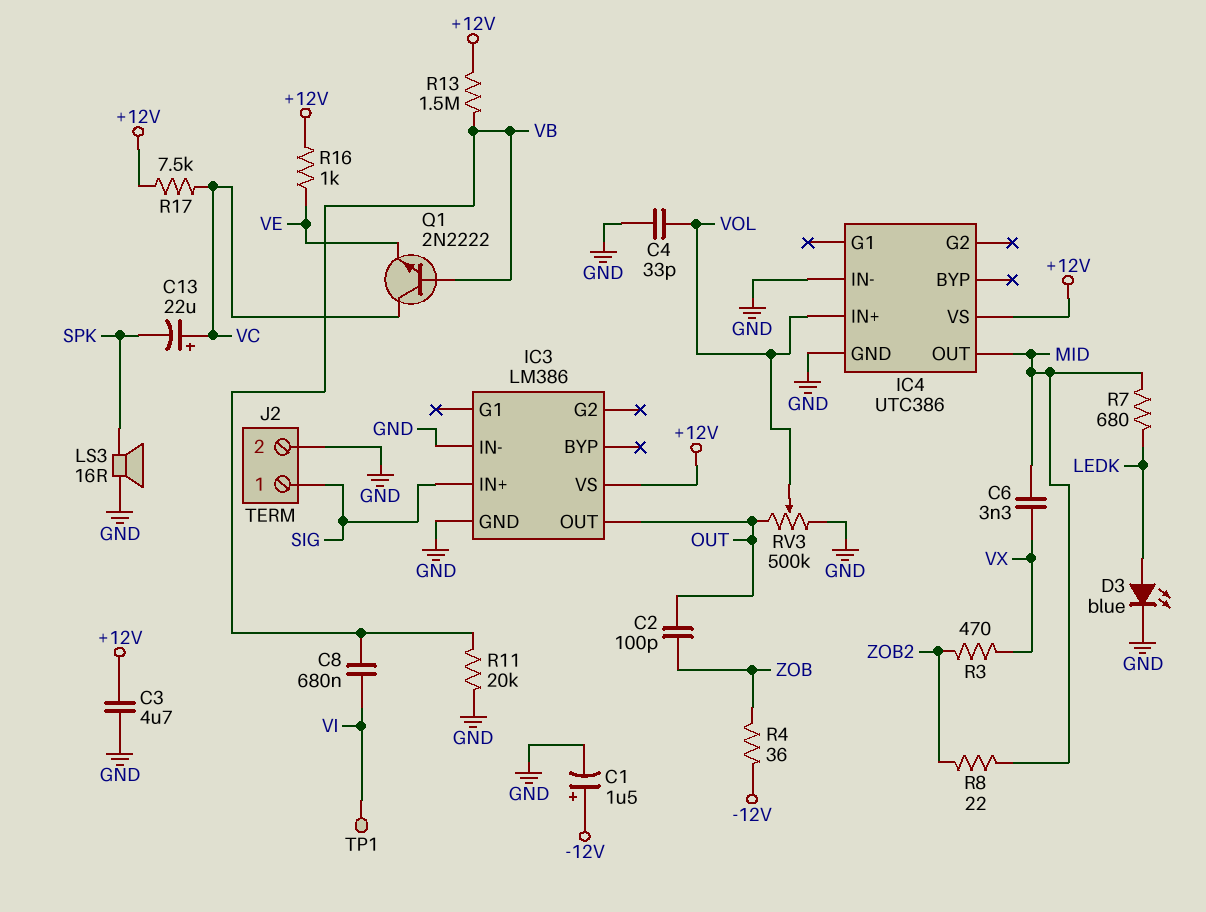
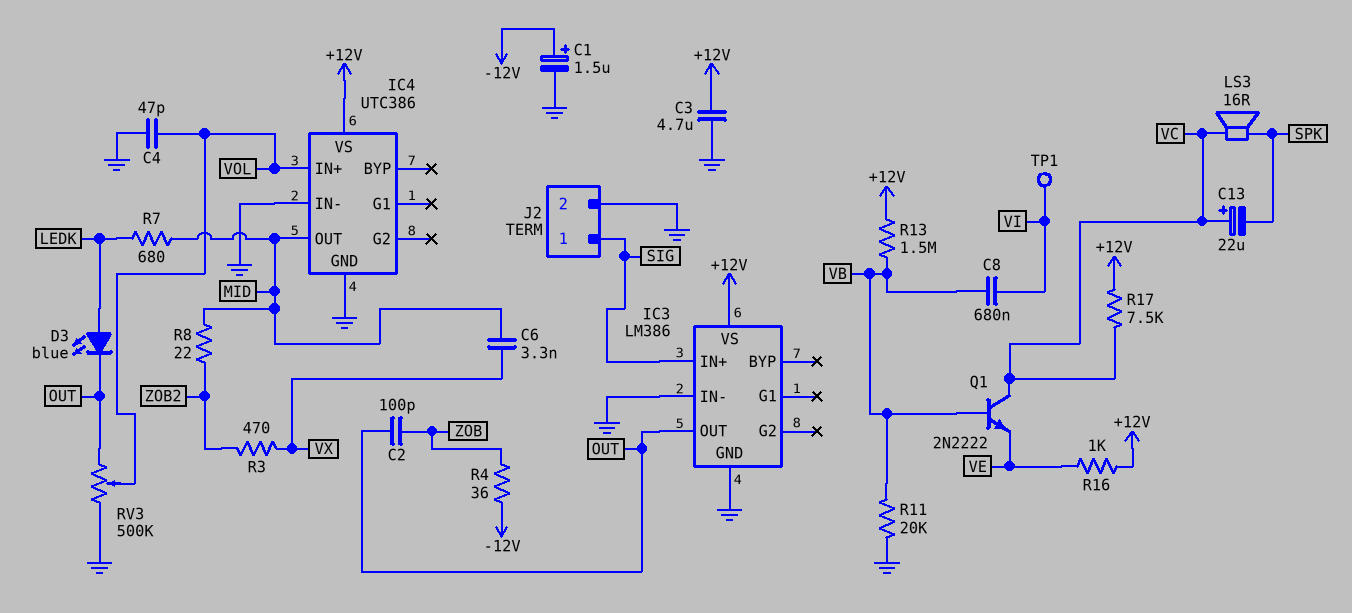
C4: 33pF (GND, VOL) -> 47pF (GND, VOL)
D3: LED blue (A LEDK, K GND) -> LED blue (A LEDK, K OUT)
LS3: speaker 16R (GND, SPK) -> speaker 16R (SPK, VC)

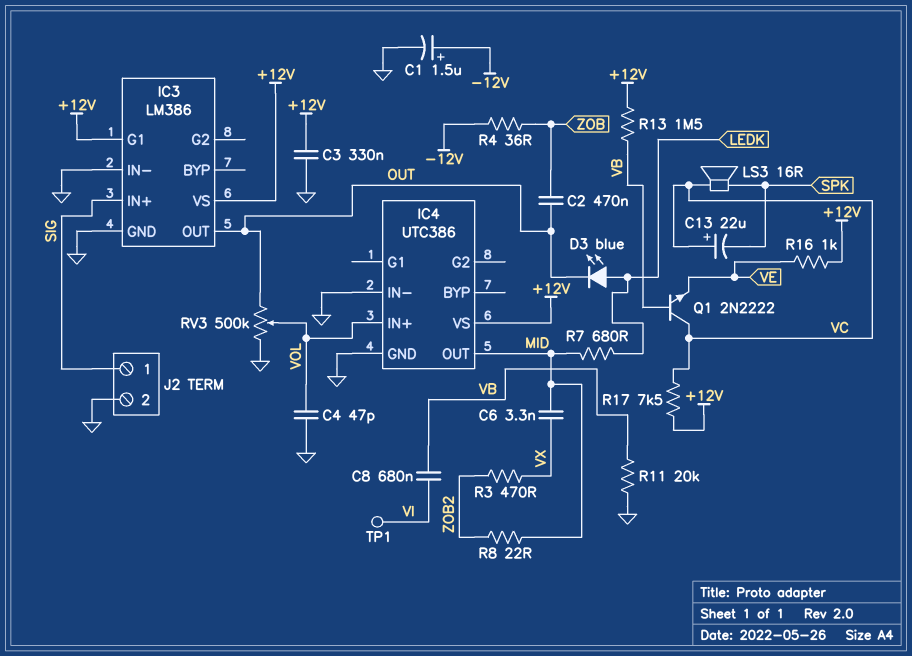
C2: 100pF (OUT, ZOB) -> 470nF (OUT, ZOB)
C3: 4.7uF (+12V, GND) -> 330nF (+12V, GND)
IC3 pin G1: none -> +12V

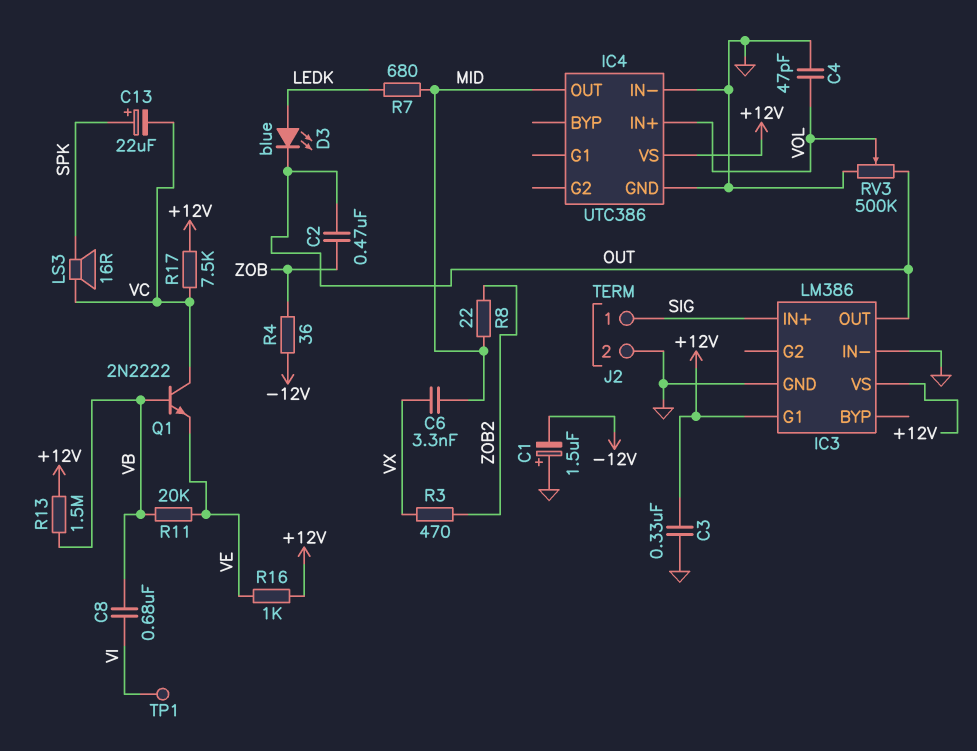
C1: 1.5uF (plus -12V, minus GND) -> 1.5uF (plus GND, minus -12V)
C13: 22uF (plus VC, minus SPK) -> 22uF (plus SPK, minus VC)
R11: 20k (GND, VB) -> 20k (VB, VE)

